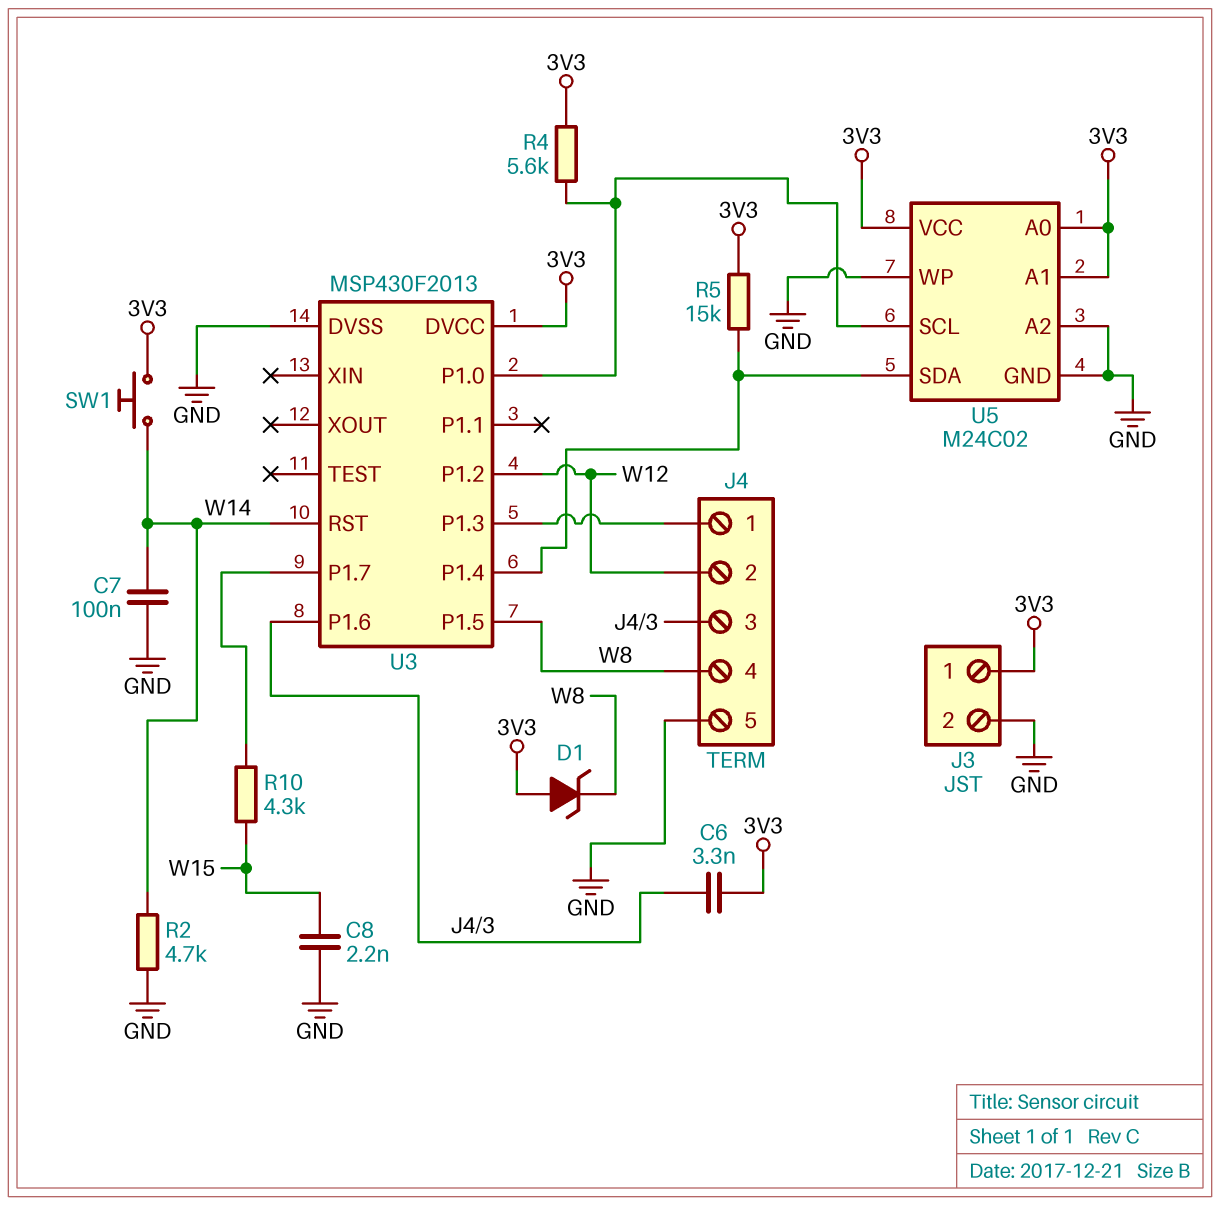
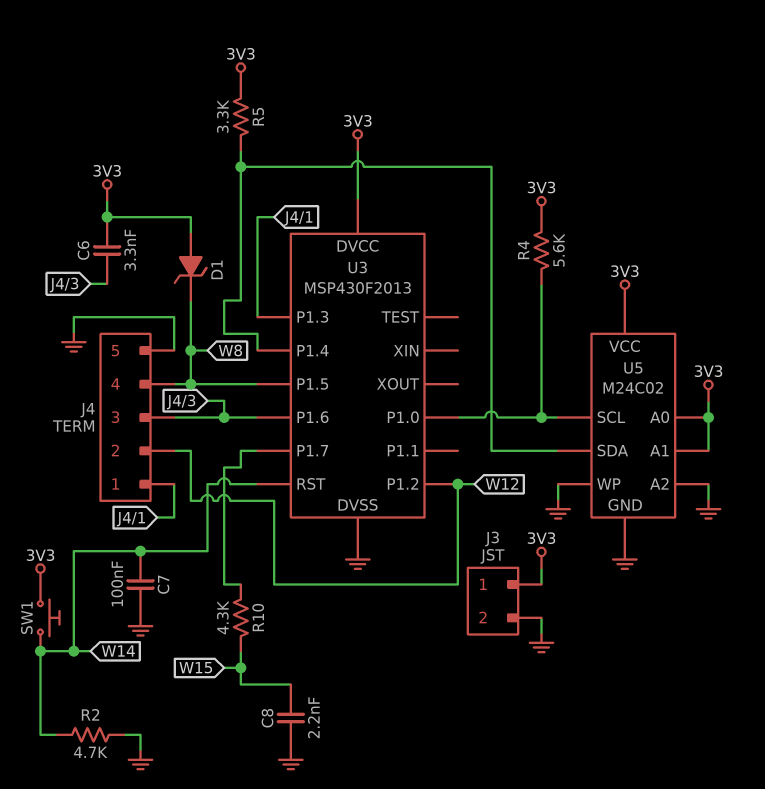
R5: 15k (3V3, U3/P1.4) -> 3.3k (3V3, U3/P1.4)

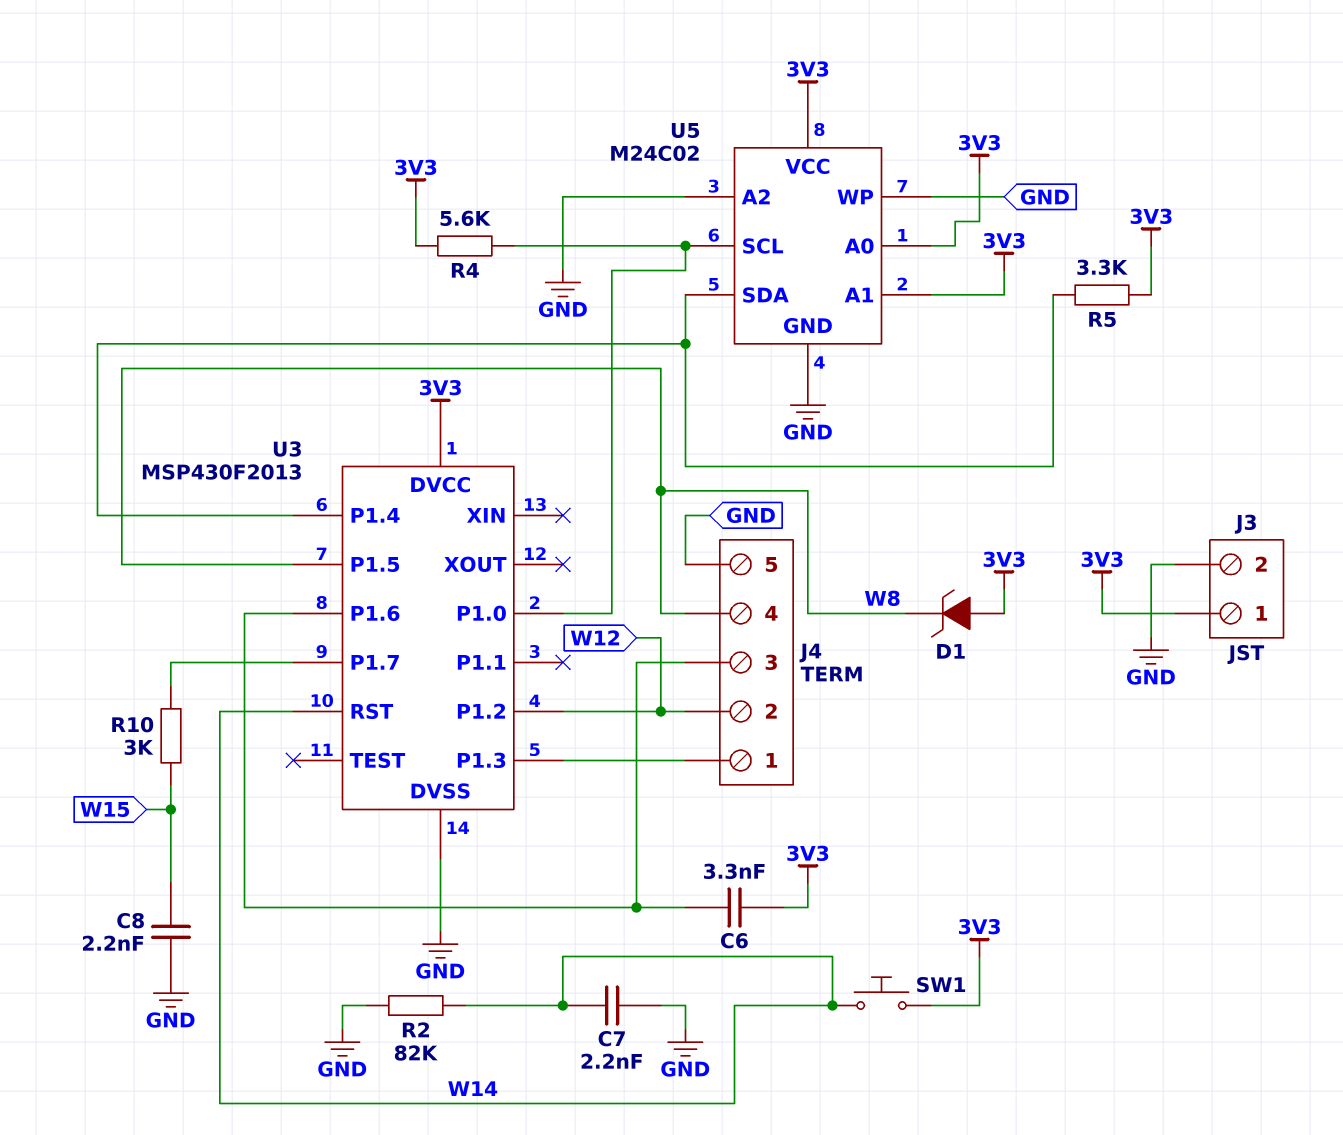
C7: 100nF (GND, W14) -> 2.2nF (GND, W14)
R2: 4.7k (GND, W14) -> 82k (GND, W14)
R10: 4.3k (U3/P1.7, W15) -> 3k (U3/P1.7, W15)

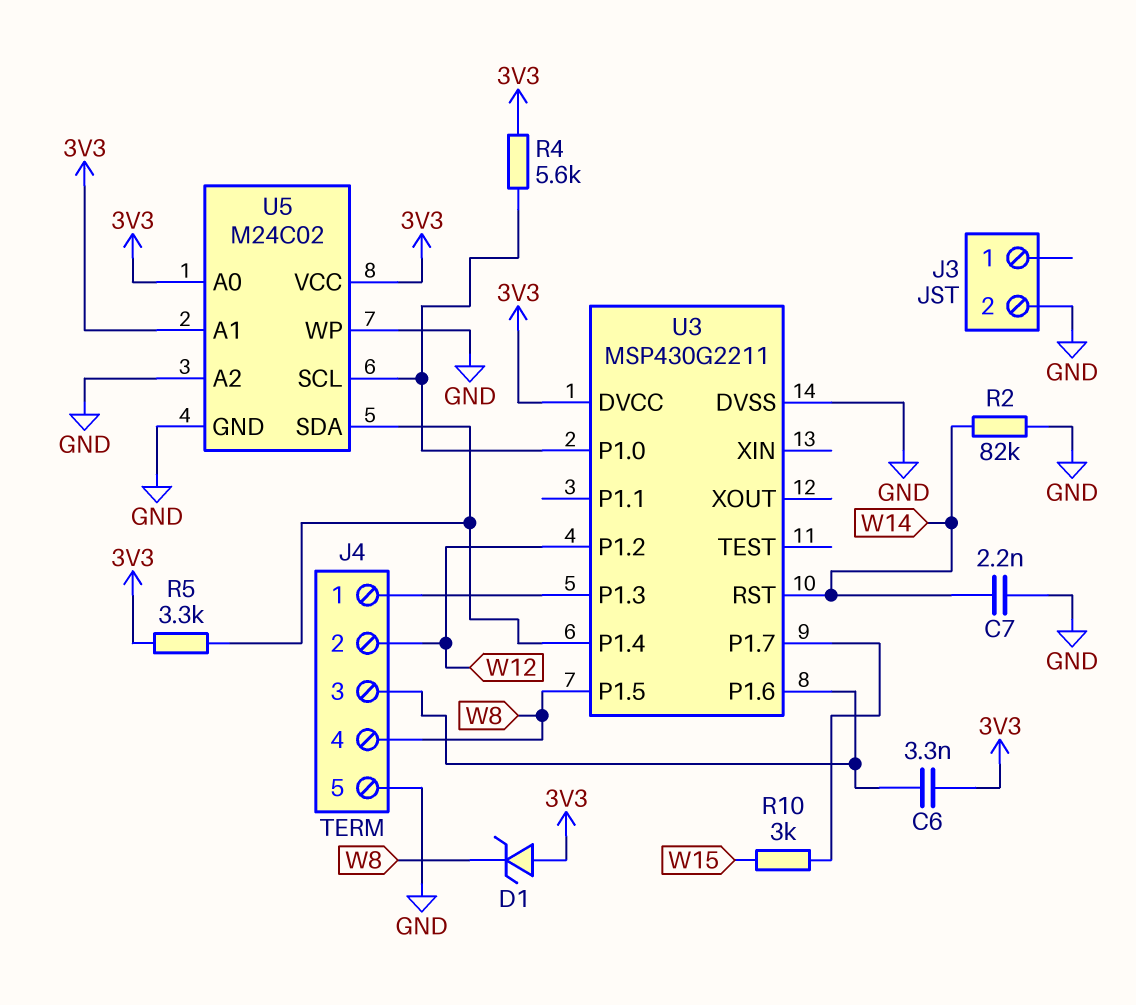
C8: 2.2nF (GND, W15) -> none
J3 pin 1: 3V3 -> none
SW1: button (3V3, W14) -> none
U3: MSP430F2013 -> MSP430G2211

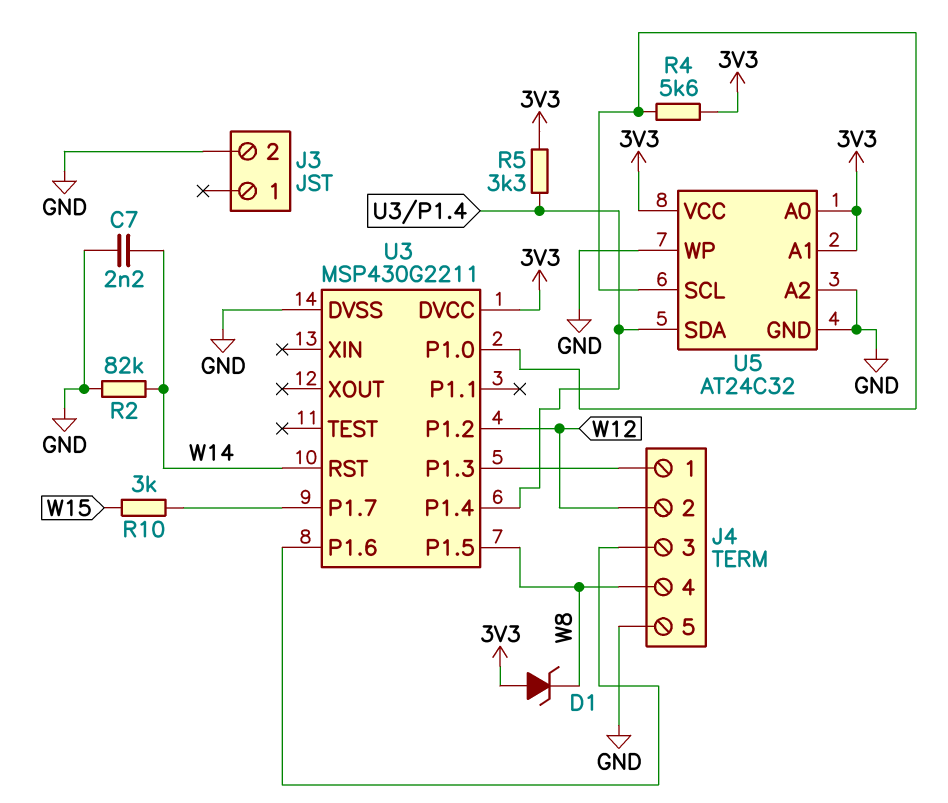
C6: 3.3nF (3V3, J4/3) -> none
U5: M24C02 -> AT24C32

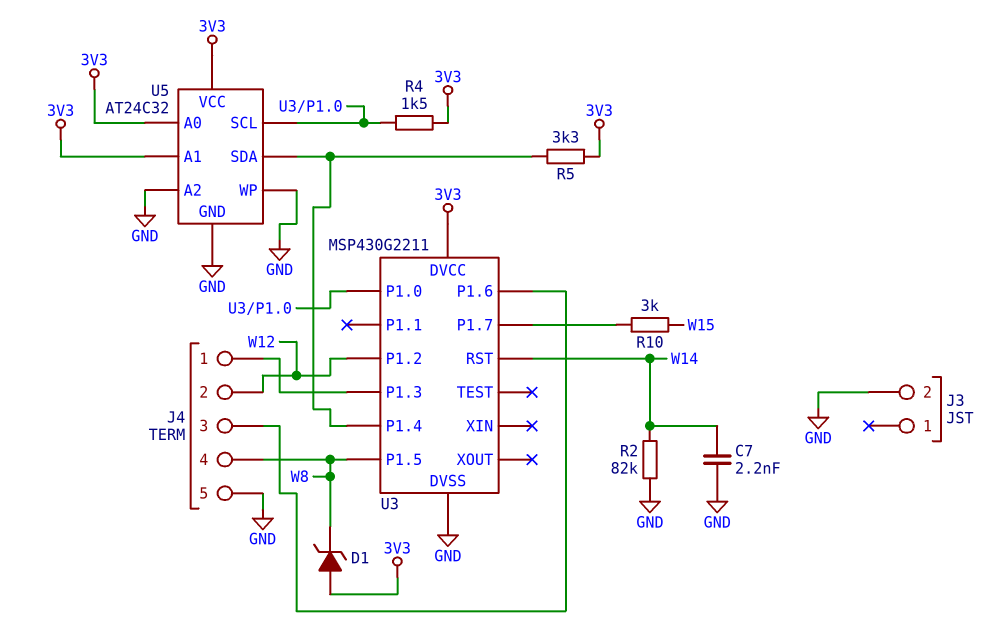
R4: 5.6k (3V3, U3/P1.0) -> 1.5k (3V3, U3/P1.0)

